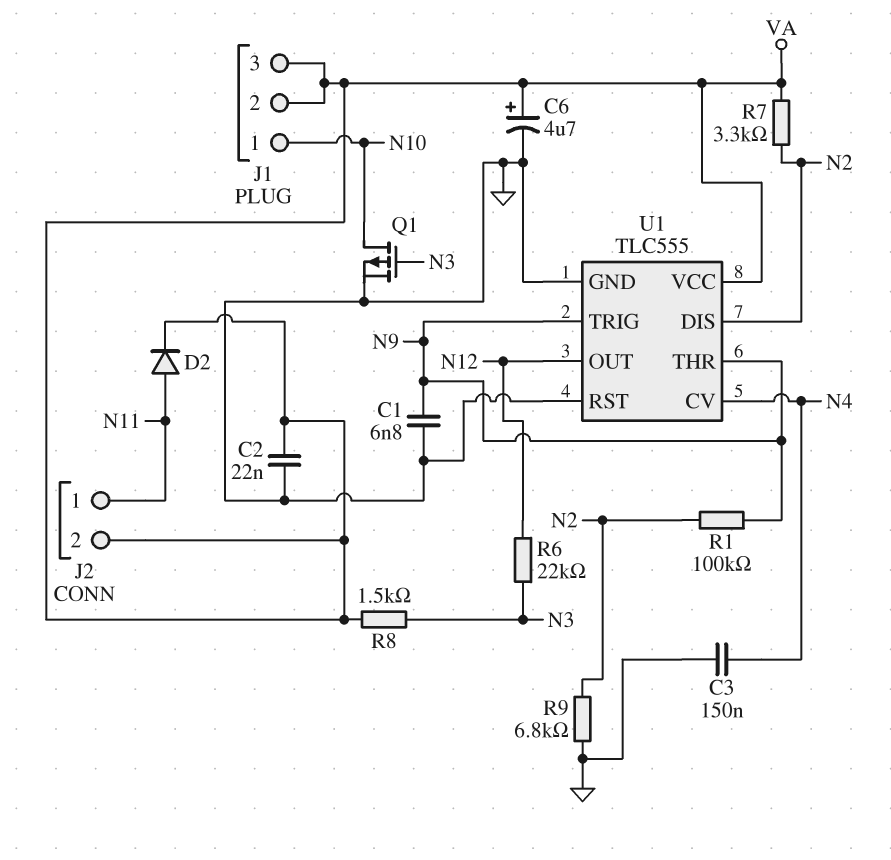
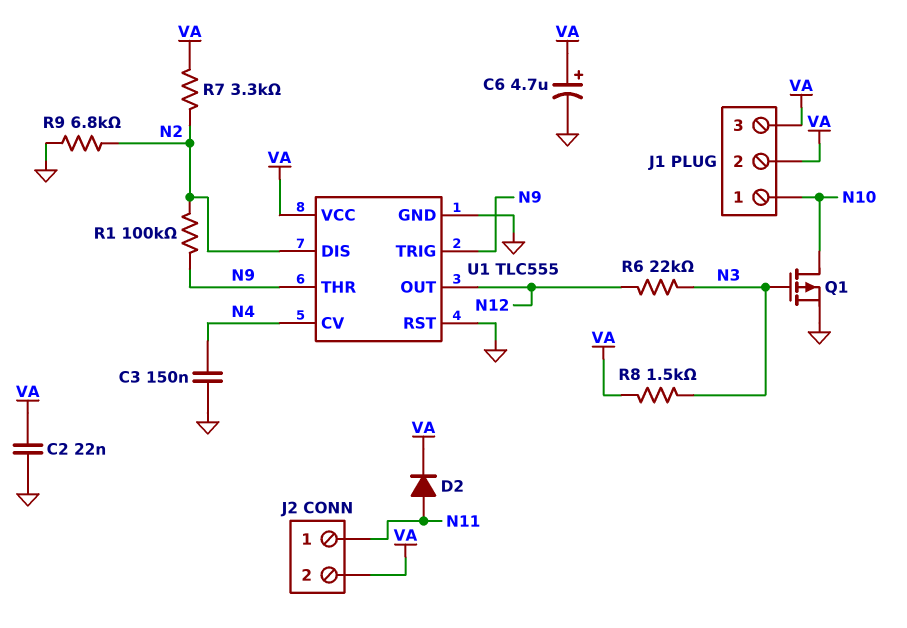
C1: 6.8nF (GND, N9) -> none

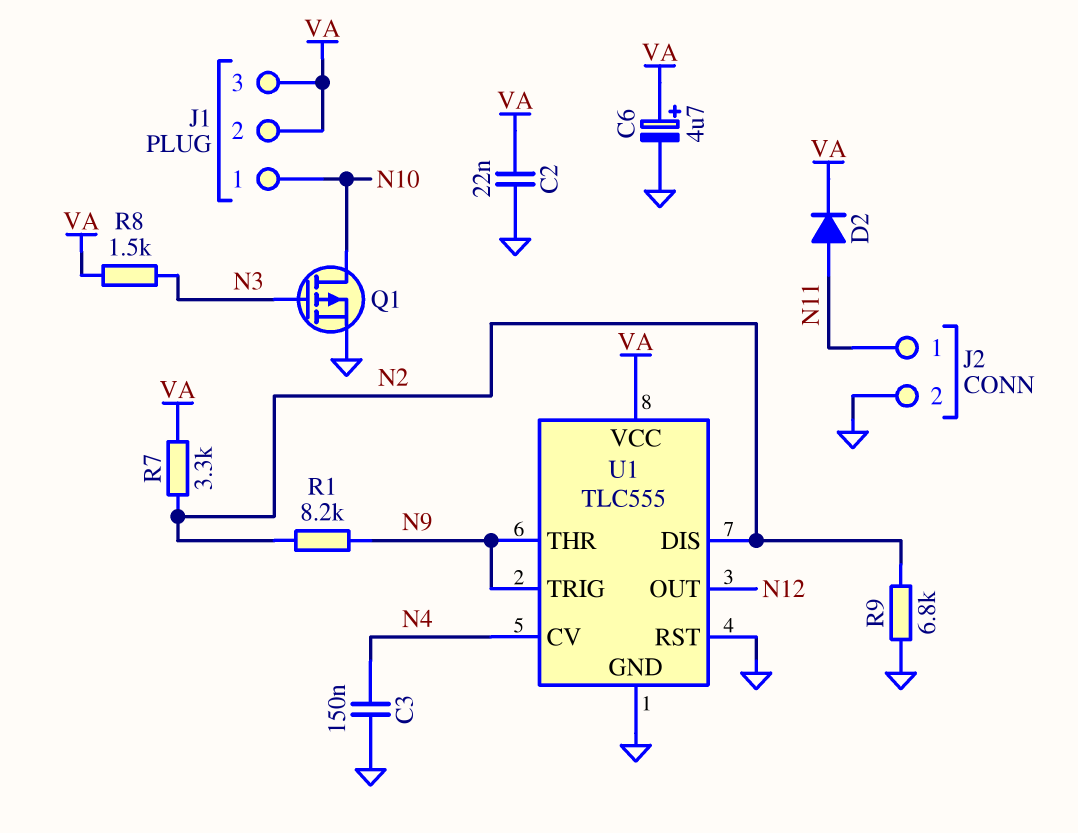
J2 pin 2: VA -> GND
R1: 100k (N2, N9) -> 8.2k (N2, N9)
R6: 22k (N3, N12) -> none

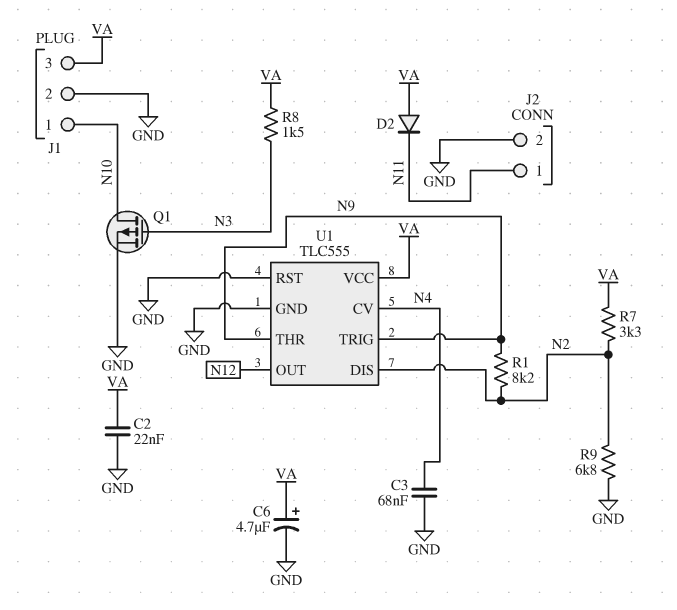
C3: 150nF (GND, N4) -> 68nF (GND, N4)
D2: diode (A N11, K VA) -> diode (A VA, K N11)
J1 pin 2: VA -> GND

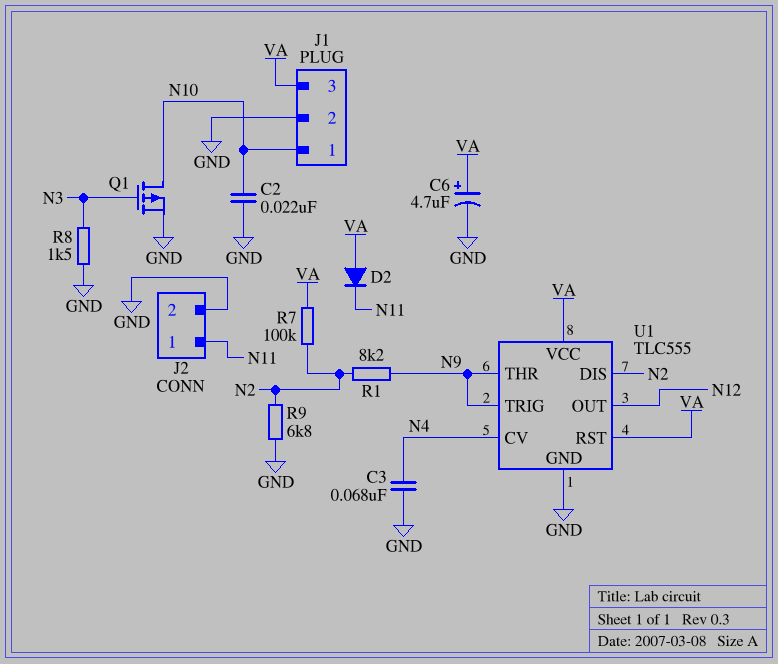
C2: 22nF (GND, VA) -> 22nF (GND, N10)
R7: 3.3k (N2, VA) -> 100k (N2, VA)
R8: 1.5k (N3, VA) -> 1.5k (GND, N3)
U1 pin RST: GND -> VA

